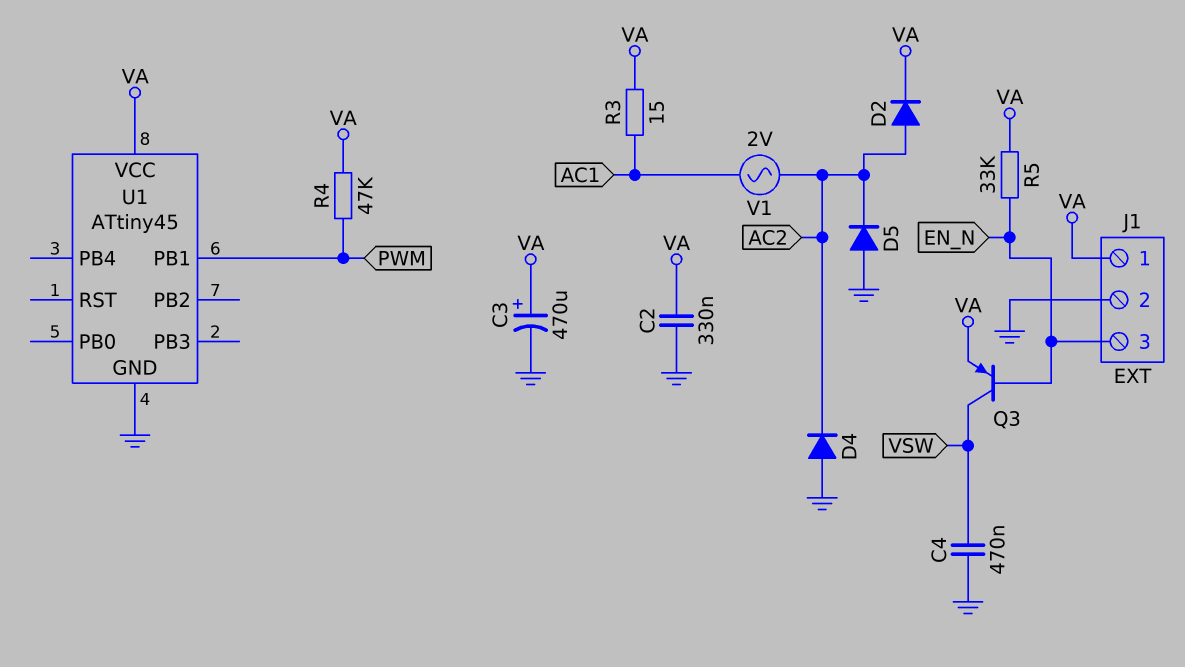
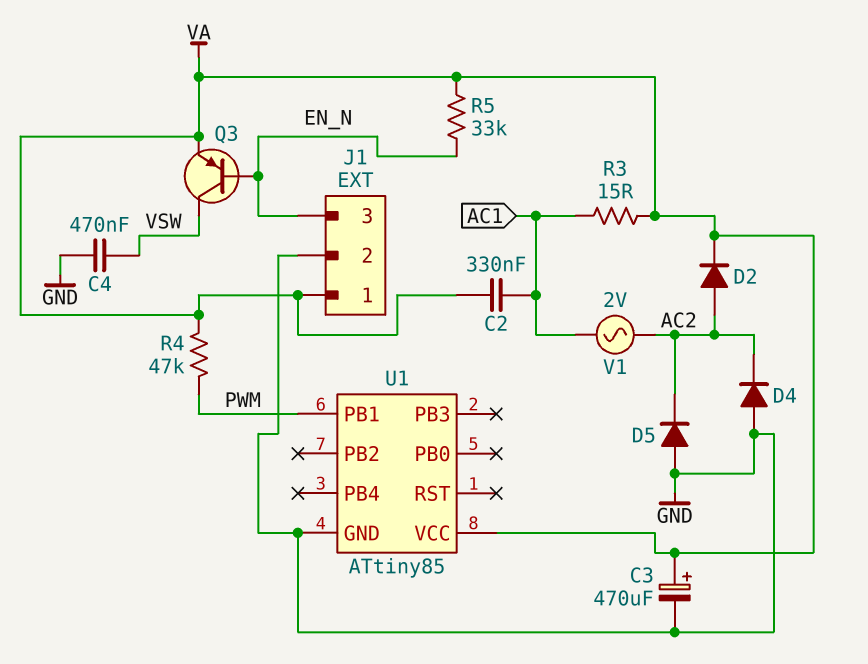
C2: 330nF (GND, VA) -> 330nF (AC1, VA)
U1: ATtiny45 -> ATtiny85

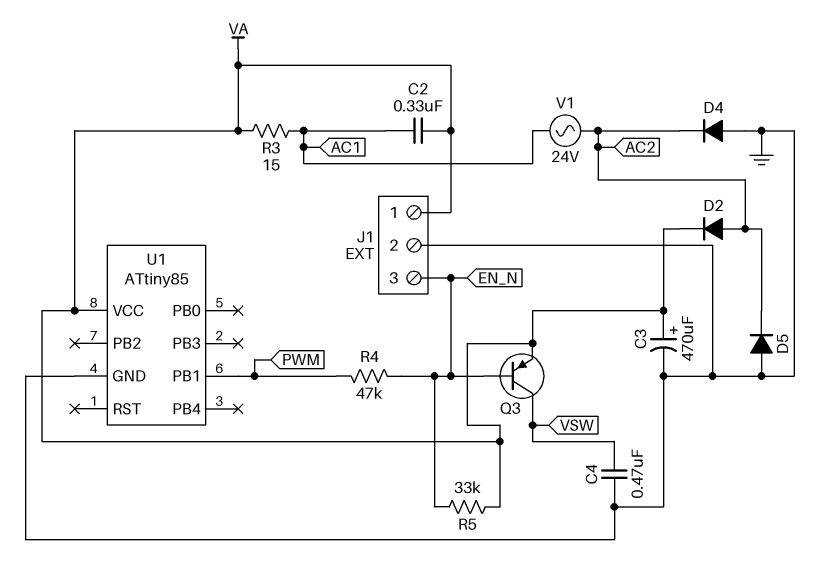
R4: 47k (PWM, VA) -> 47k (EN_N, PWM)
V1: AC 2V (AC1, AC2) -> AC 24V (AC1, AC2)

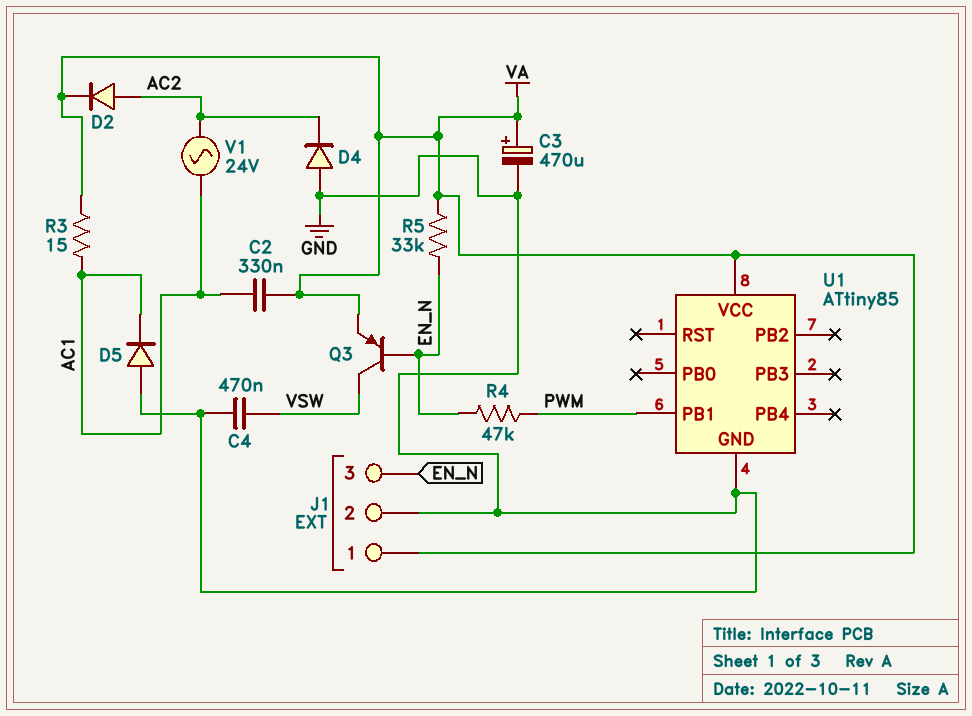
D5: diode (A GND, K AC2) -> diode (A GND, K AC1)

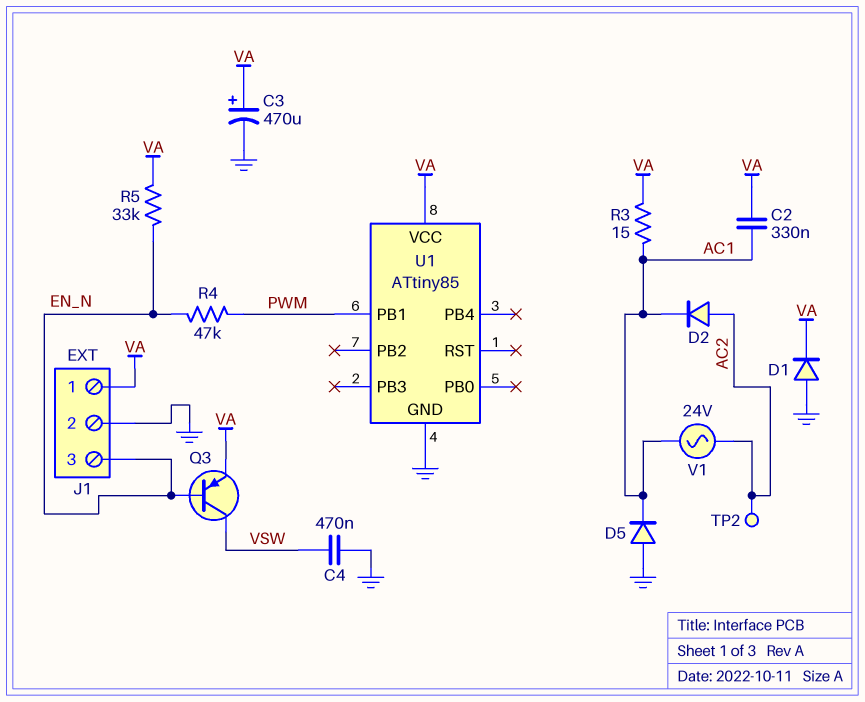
D1: none -> diode (A GND, K VA)
D2: diode (A AC2, K VA) -> diode (A AC2, K AC1)
D4: diode (A GND, K AC2) -> none
TP2: none -> test point (AC2)

